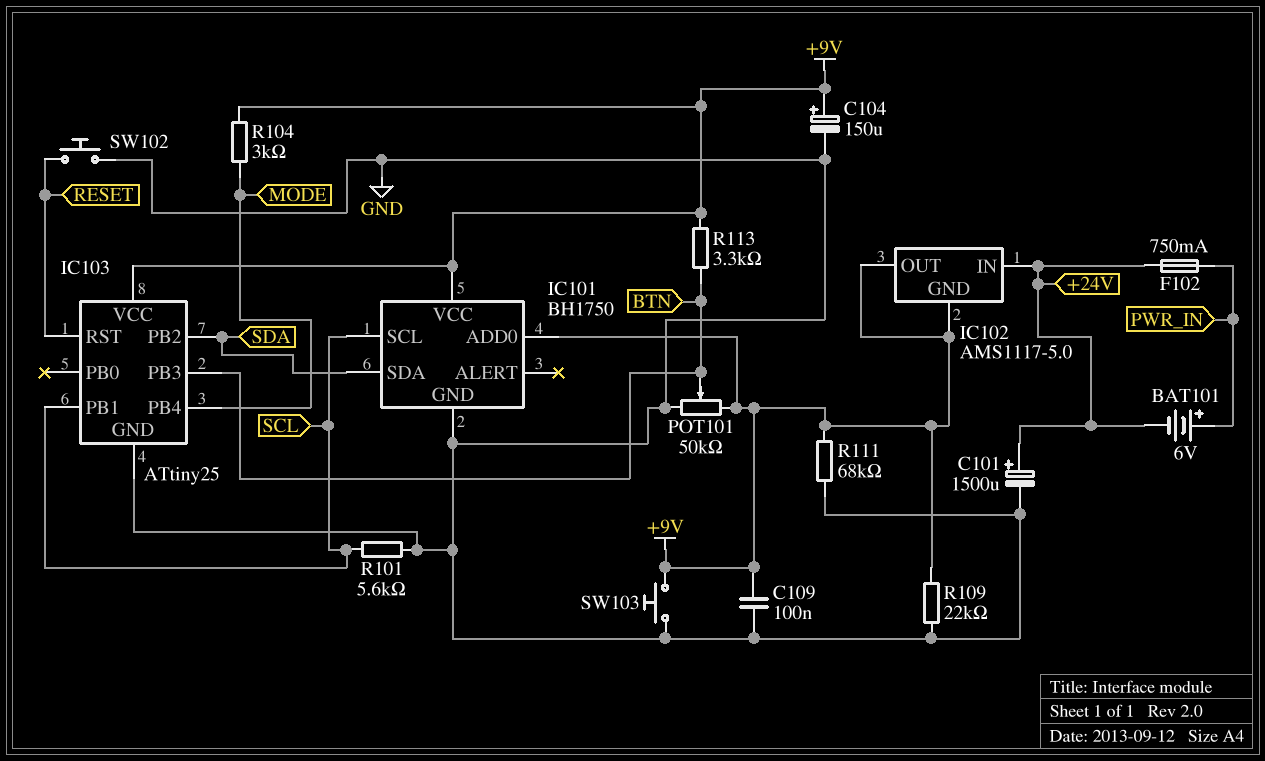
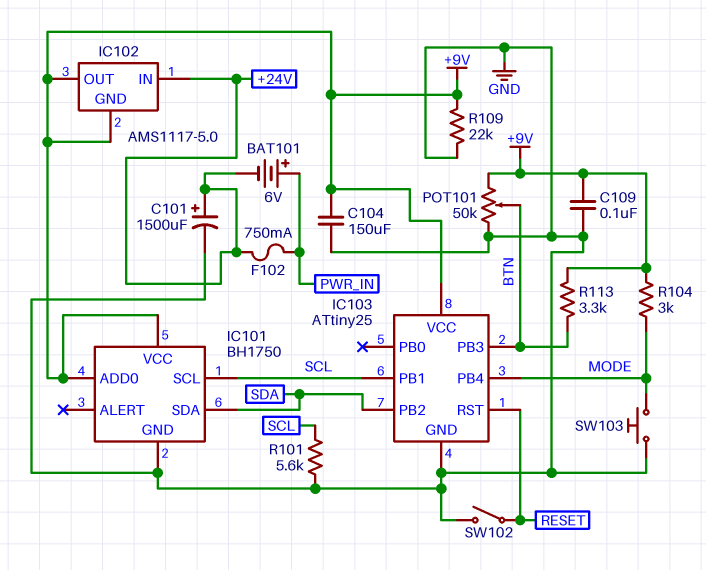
C104: 150uF (plus +9V, minus GND) -> 150uF (+9V, GND)
R111: 68k (+9V, GND) -> none
SW102: button (GND, RESET) -> switch (GND, RESET)
SW103: button (+9V, GND) -> button (GND, MODE)

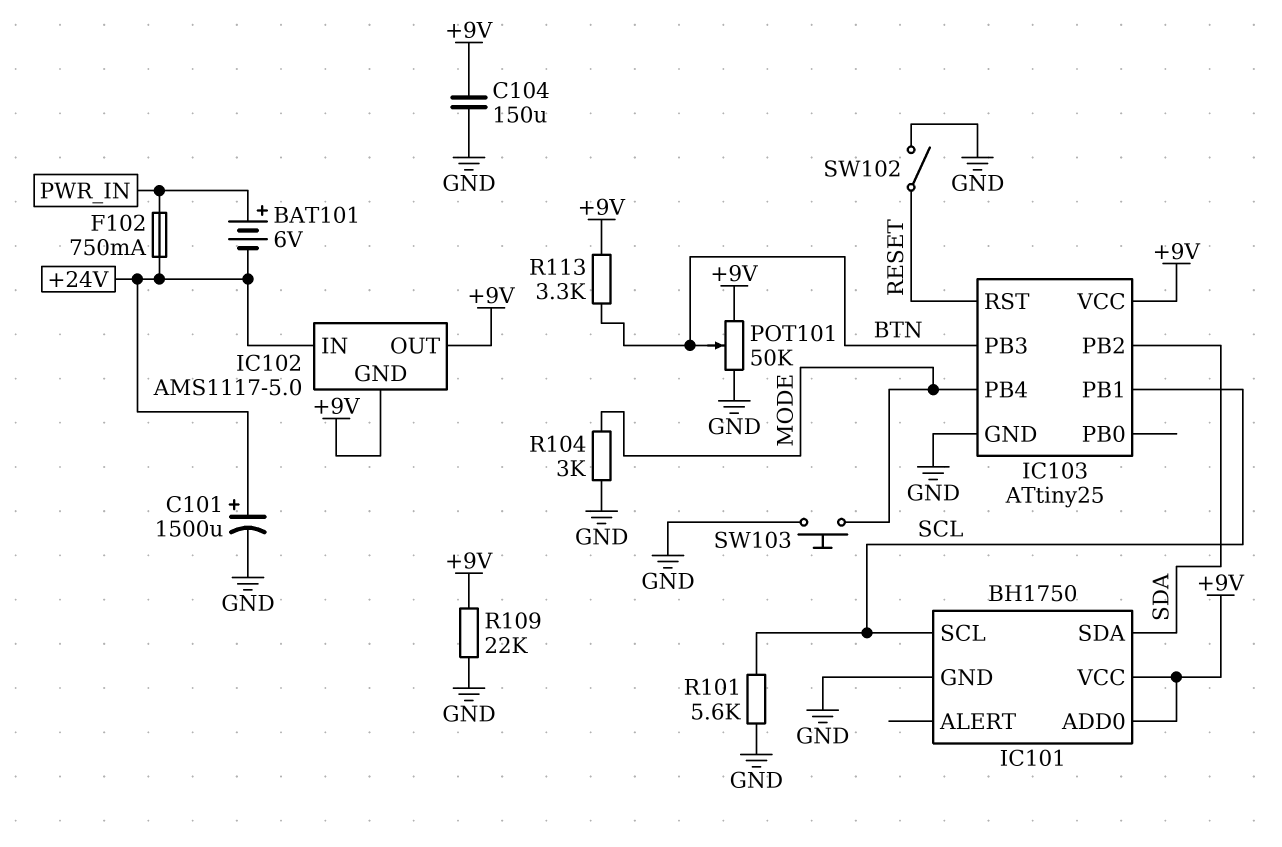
C109: 100nF (+9V, GND) -> none
R104: 3k (+9V, MODE) -> 3k (GND, MODE)

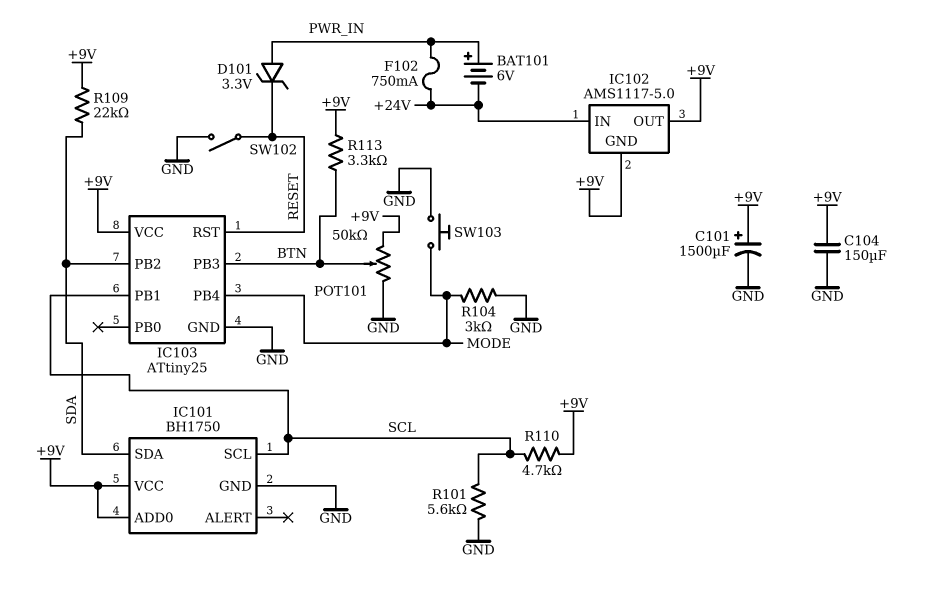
C101: 1500uF (plus +24V, minus GND) -> 1500uF (plus +9V, minus GND)
D101: none -> zener 3.3V (A PWR_IN, K RESET)
R109: 22k (+9V, GND) -> 22k (+9V, SDA)
R110: none -> 4.7k (+9V, SCL)

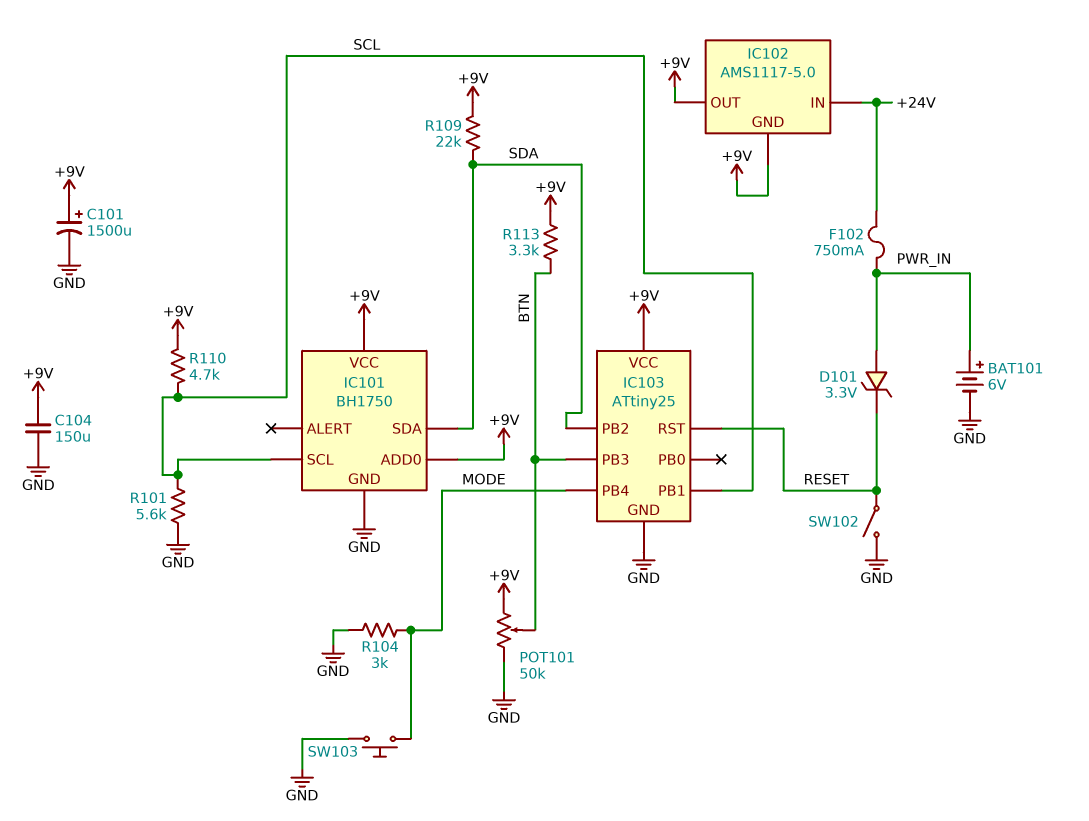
BAT101: 6V (plus PWR_IN, minus +24V) -> 6V (plus PWR_IN, minus GND)

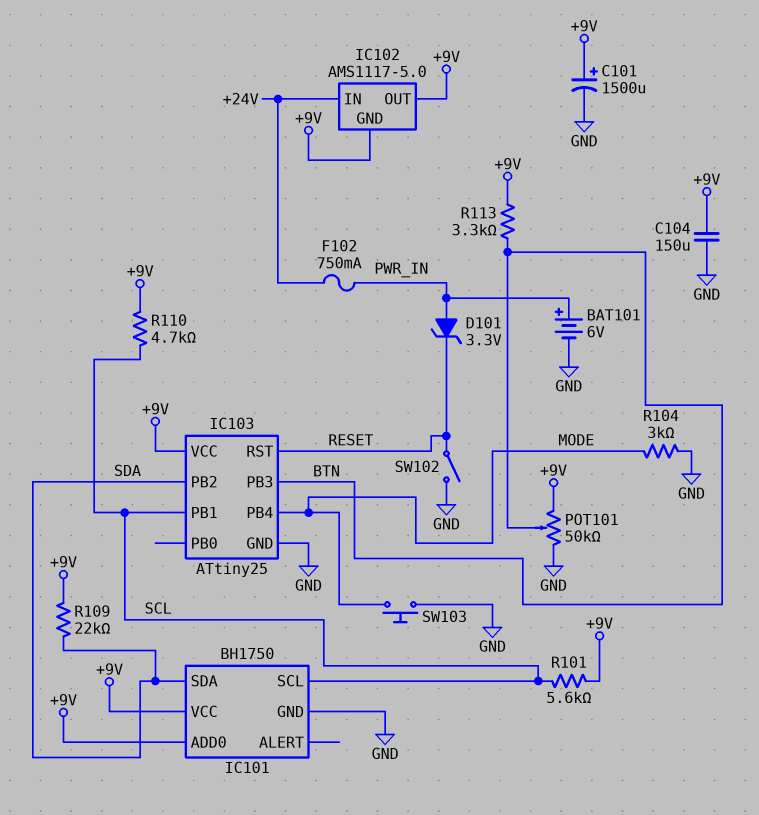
R101: 5.6k (GND, SCL) -> 5.6k (+9V, SCL)

